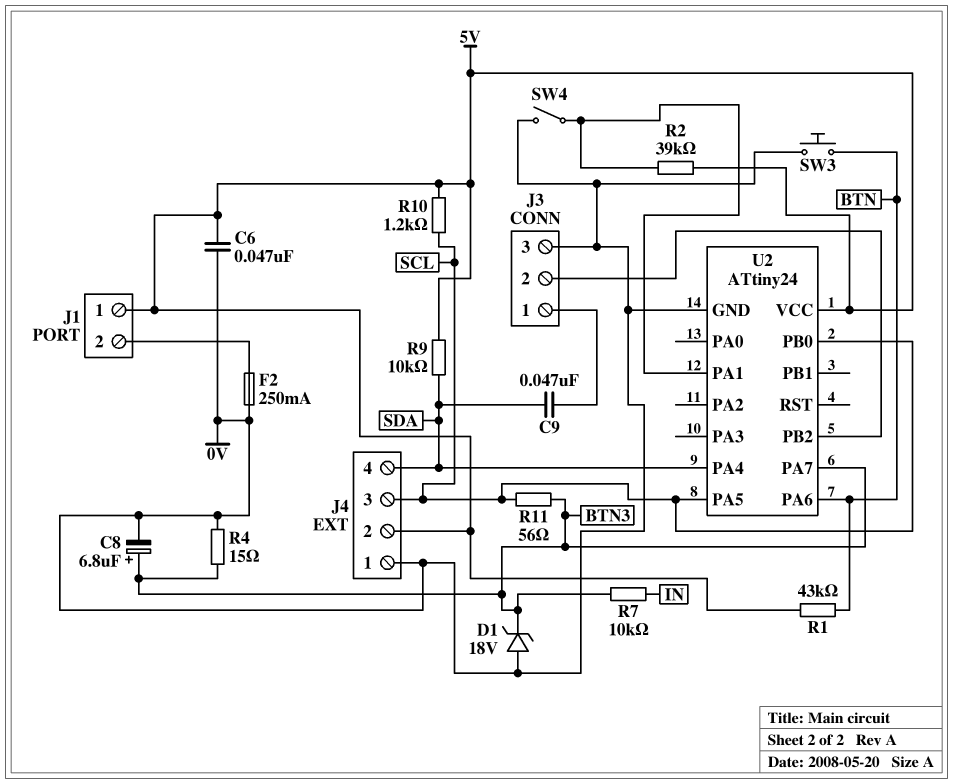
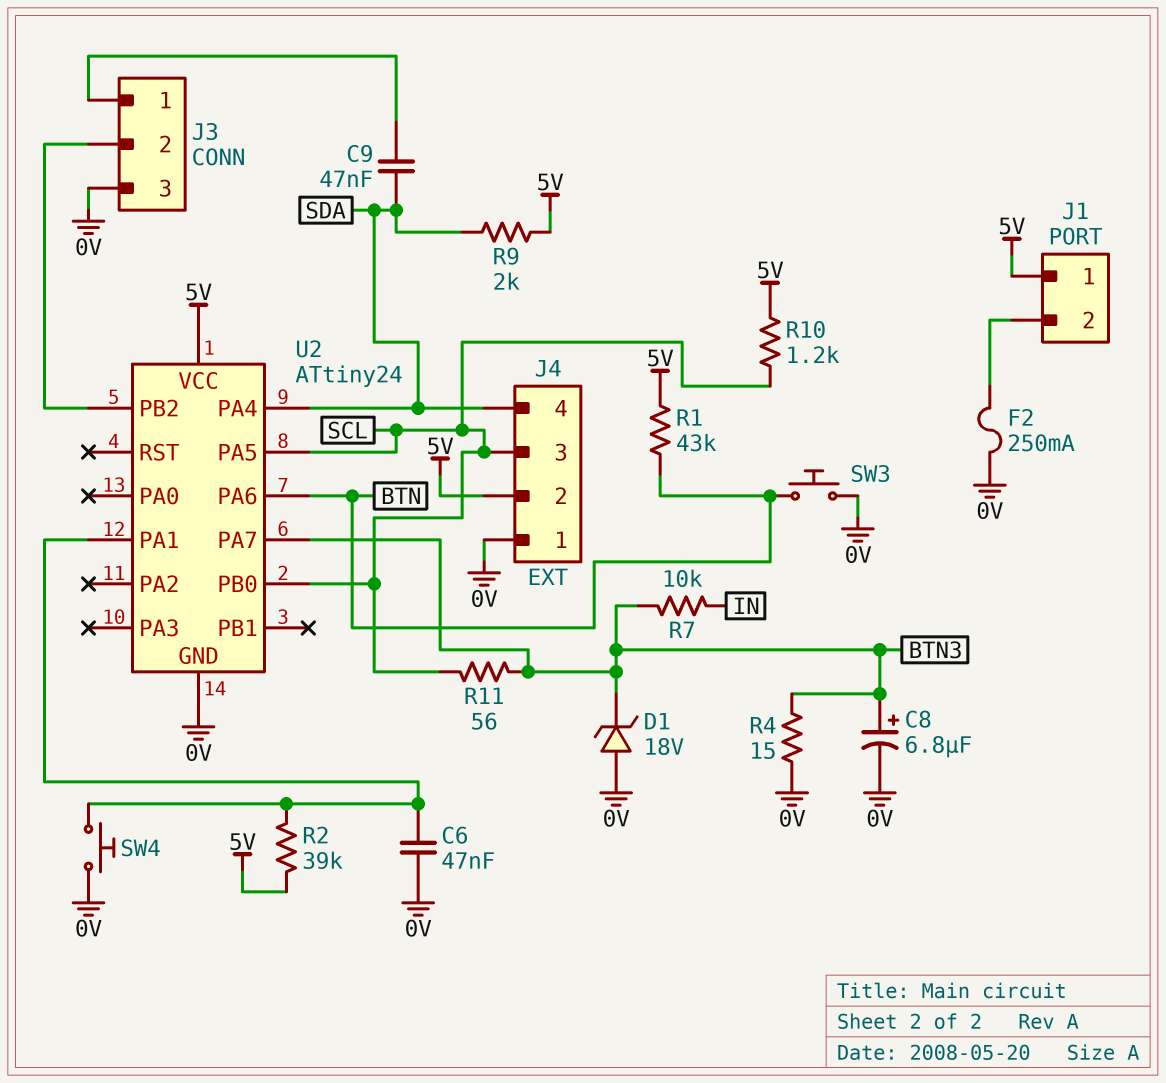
C6: 47nF (0V, 5V) -> 47nF (0V, U2/PA1)
R9: 10k (5V, SDA) -> 2k (5V, SDA)
SW4: switch (0V, U2/PA1) -> button (0V, U2/PA1)

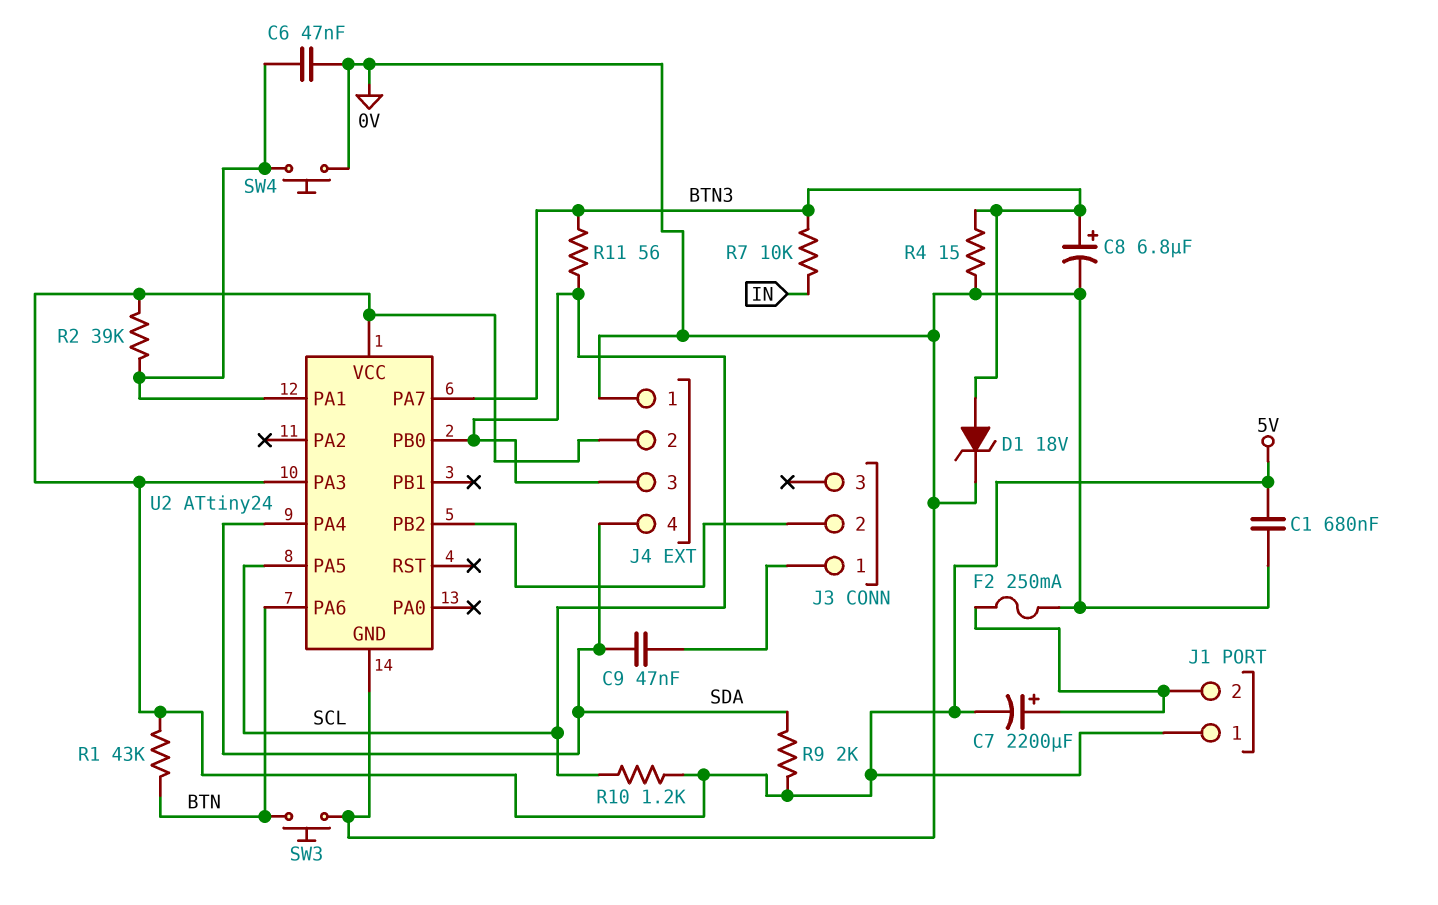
C1: none -> 680nF (0V, 5V)
C7: none -> 2200uF (plus J1/2, minus 5V)
D1: zener 18V (A 0V, K BTN3) -> zener 18V (A BTN3, K 0V)
J3 pin 3: 0V -> none
U2 pin PA3: none -> 5V

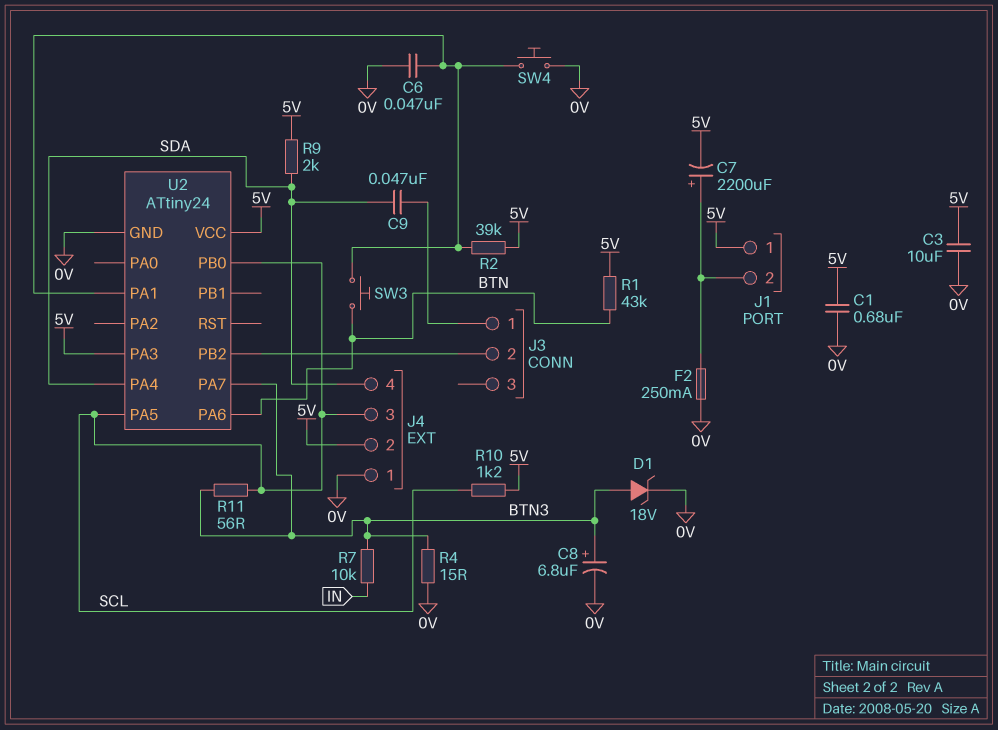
C3: none -> 10uF (0V, 5V)
SW3: button (0V, BTN) -> button (BTN, U2/PA1)

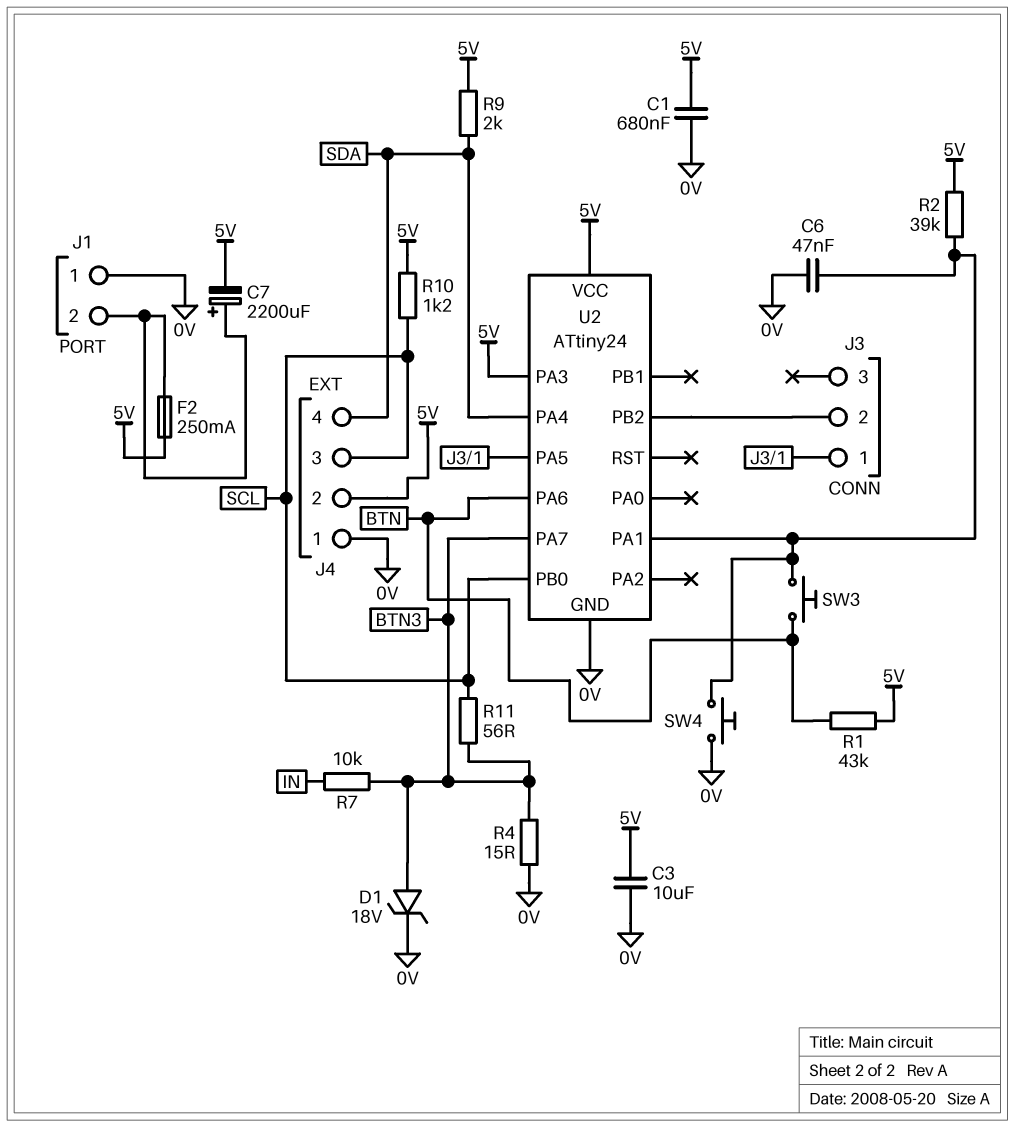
C8: 6.8uF (plus BTN3, minus 0V) -> none
C9: 47nF (J3/1, SDA) -> none
F2: 250mA (0V, J1/2) -> 250mA (5V, J1/2)
J1 pin 1: 5V -> 0V
U2 pin PA5: SCL -> J3/1

